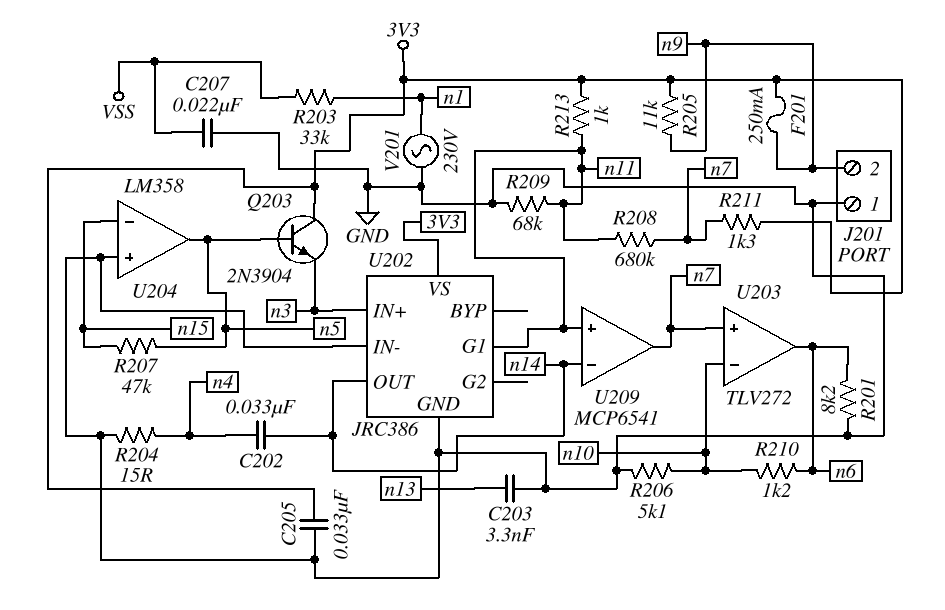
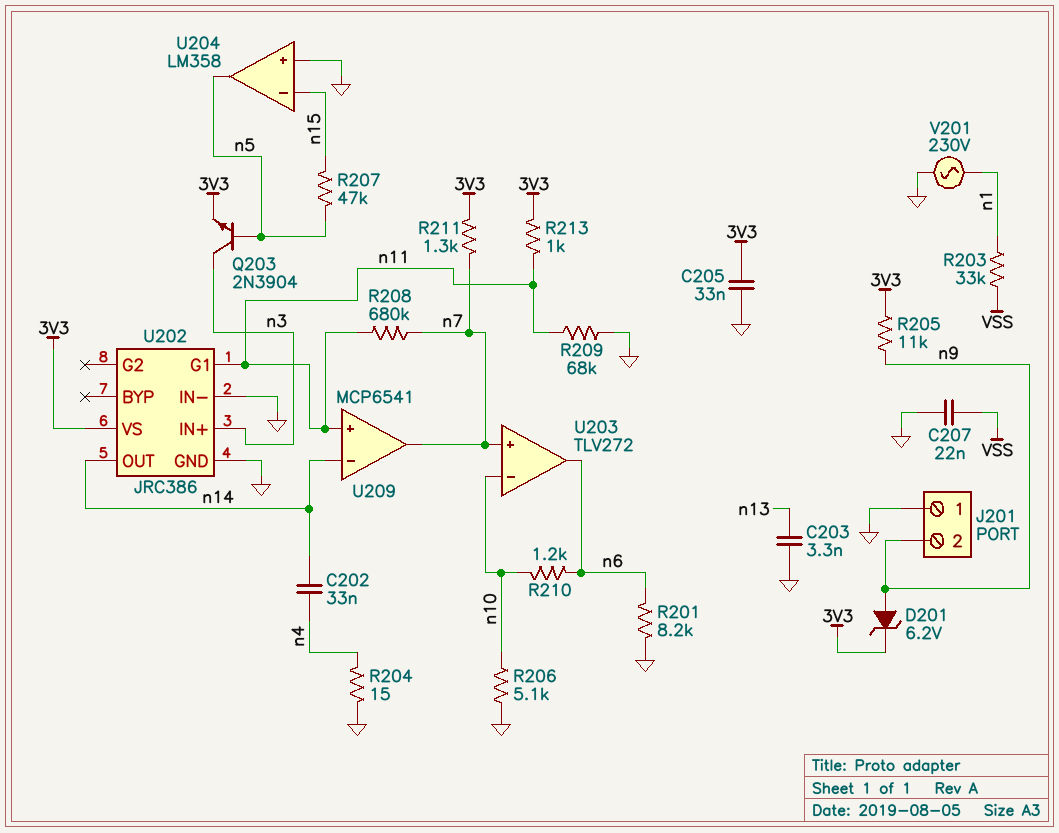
D201: none -> zener 6.2V (A n9, K 3V3)
F201: 250mA (3V3, n9) -> none
Q203: NPN 2N3904 (B n5, C 3V3, E n3) -> NPN 2N3904 (B n5, C n3, E 3V3)

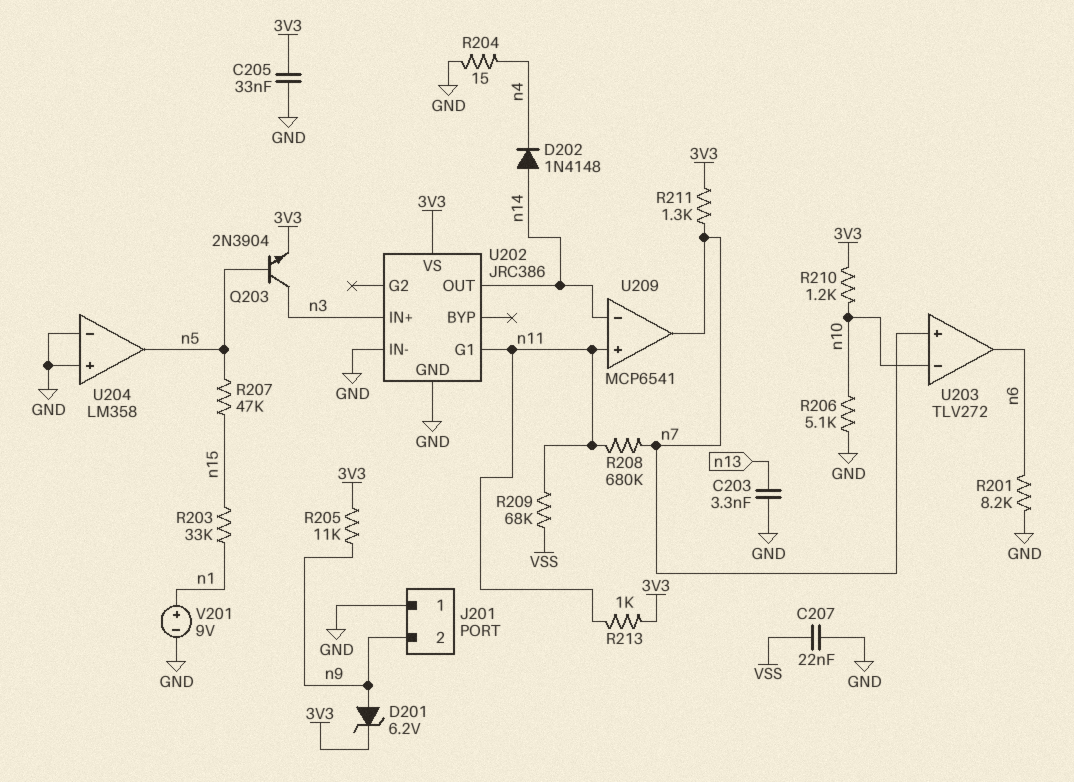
C202: 33nF (n4, n14) -> none
D202: none -> diode 1N4148 (A n14, K n4)
R203: 33k (VSS, n1) -> 33k (n1, n15)
R209: 68k (GND, n11) -> 68k (VSS, n11)
R210: 1.2k (n6, n10) -> 1.2k (3V3, n10)
U204 pin in-: n15 -> GND
V201: AC 230V (GND, n1) -> 9V (plus n1, minus GND)

